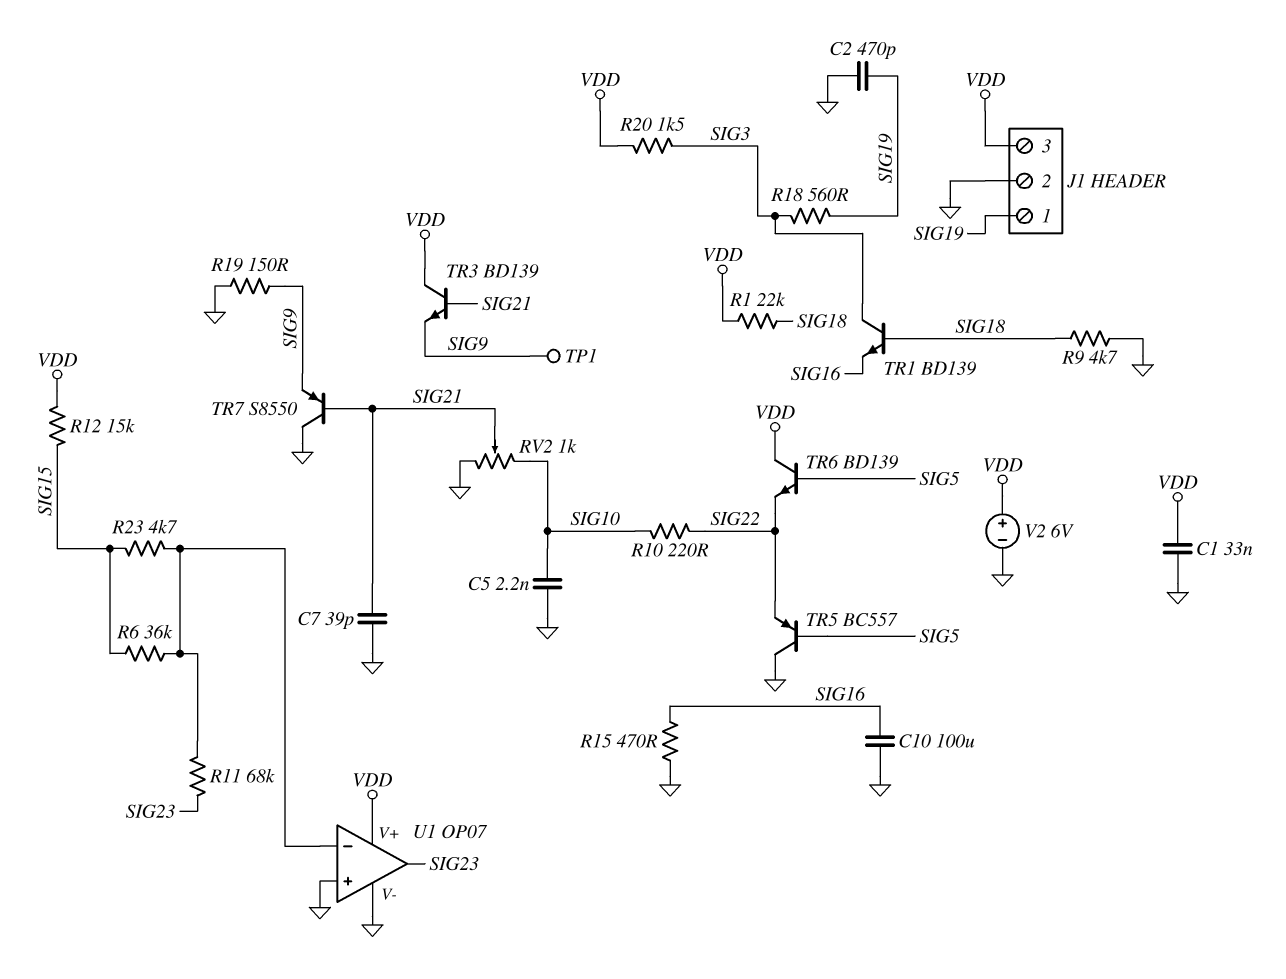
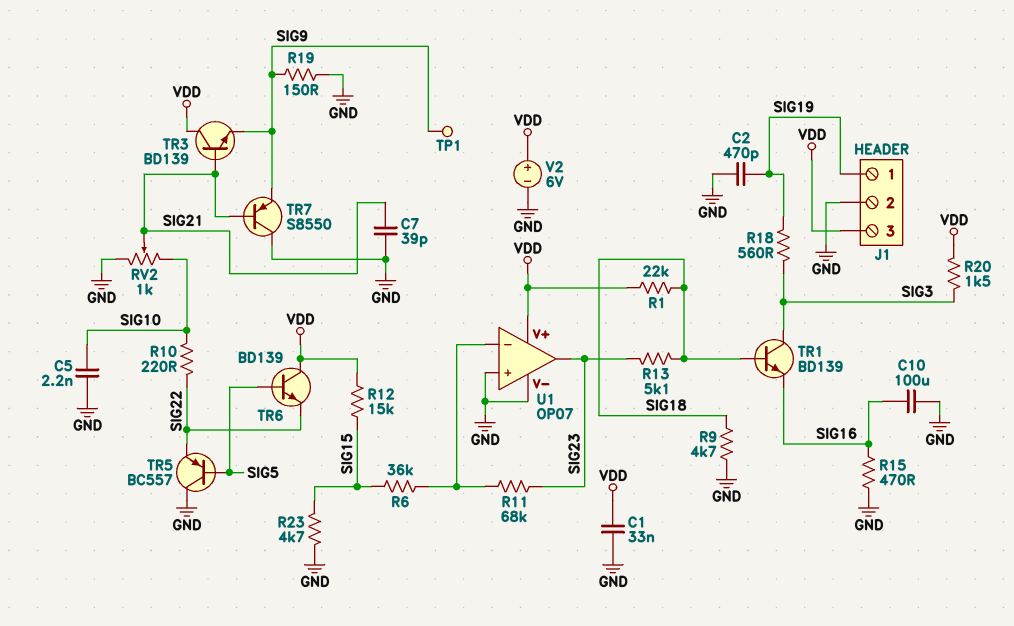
R13: none -> 5.1k (SIG18, SIG23)
R23: 4.7k (SIG15, U1/in-) -> 4.7k (GND, SIG15)

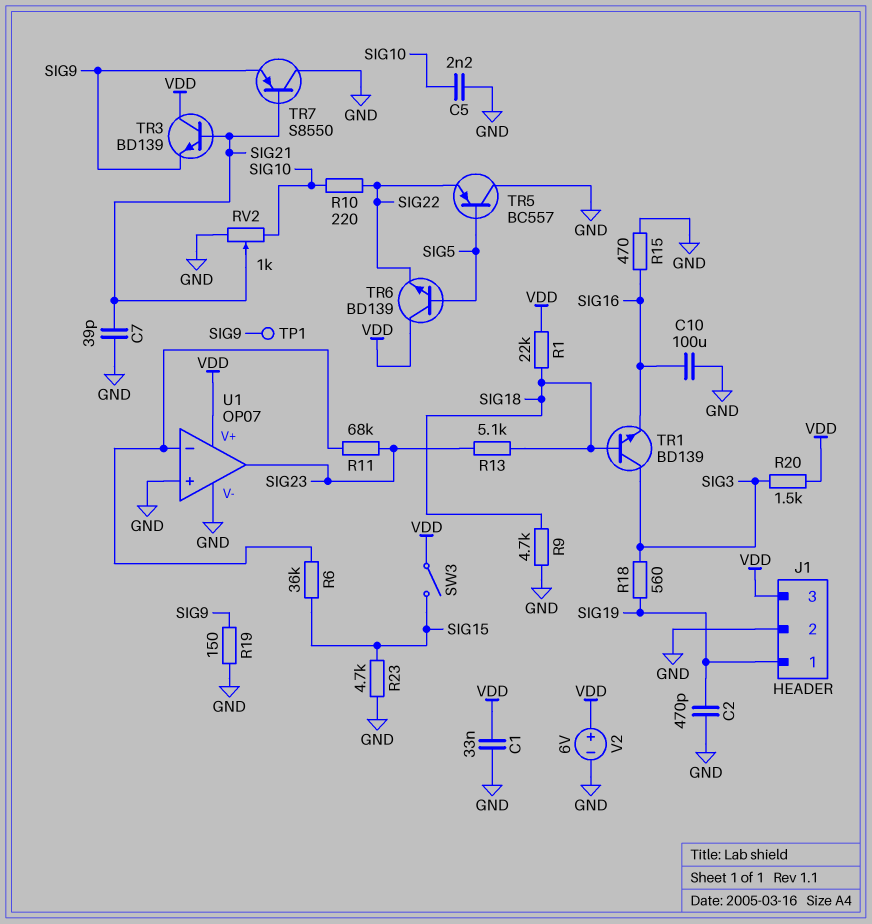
R12: 15k (SIG15, VDD) -> none
SW3: none -> switch (SIG15, VDD)

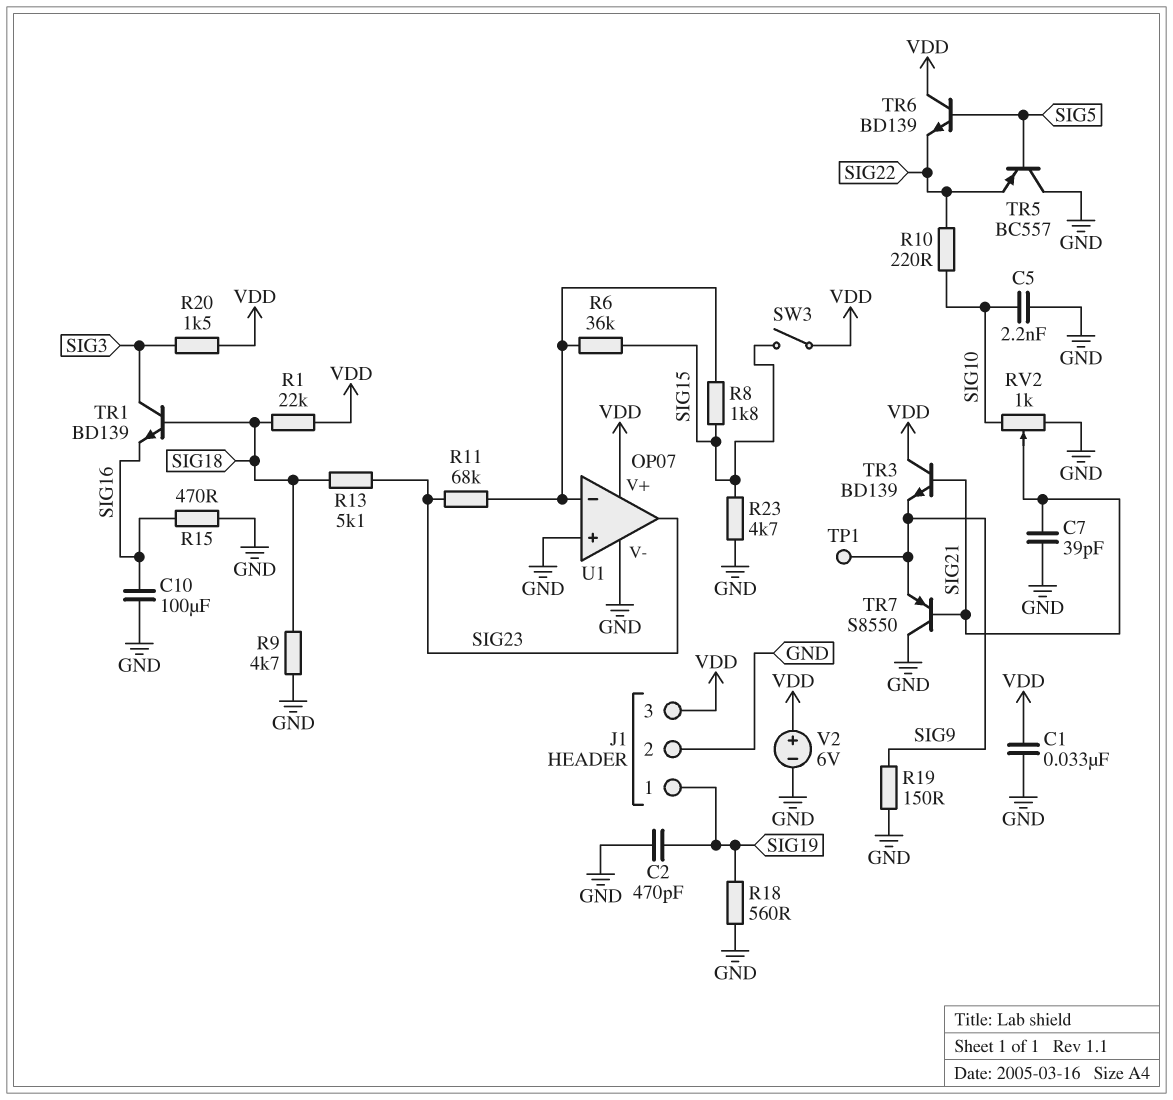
R8: none -> 1.8k (SIG15, U1/in-)
R18: 560 (SIG3, SIG19) -> 560 (GND, SIG19)

